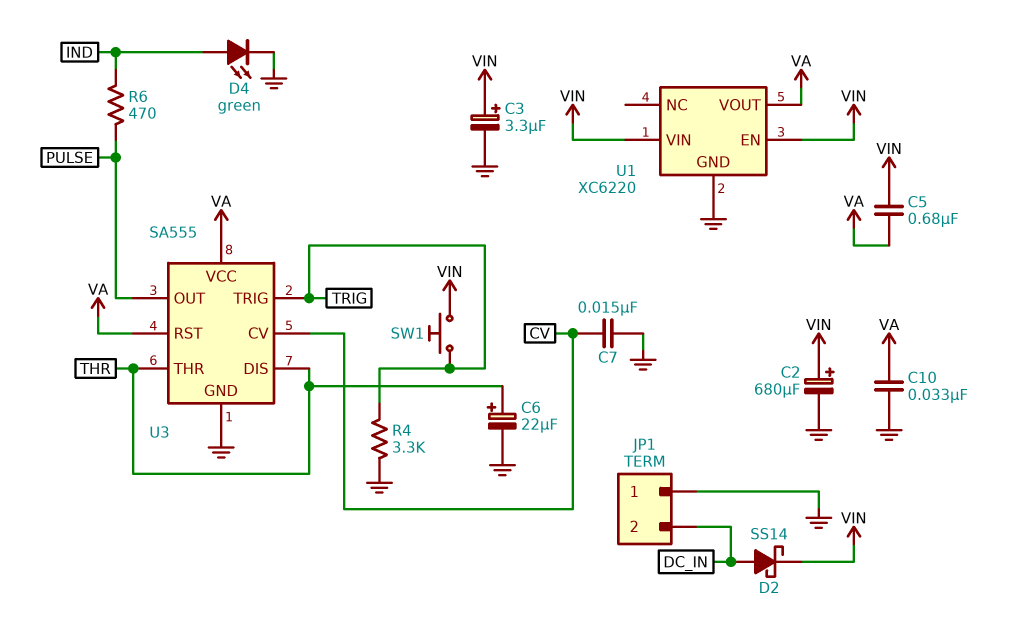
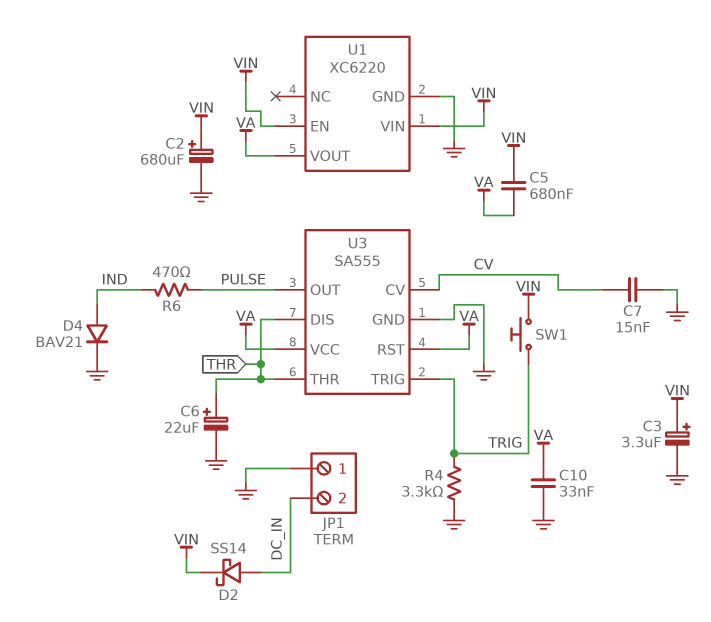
D4: LED green (A IND, K GND) -> diode BAV21 (A IND, K GND)

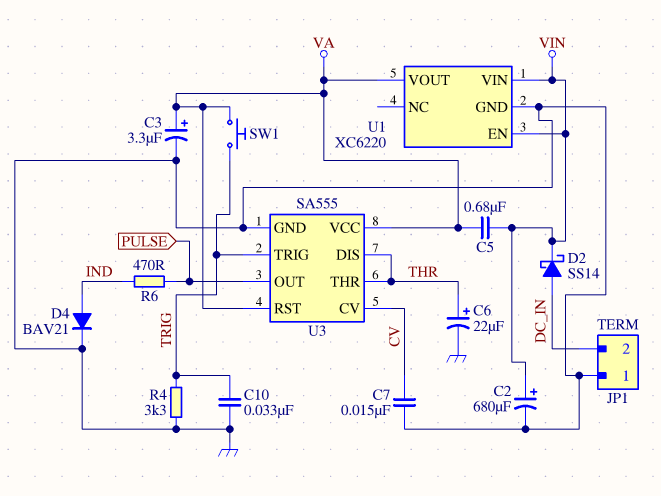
C3: 3.3uF (plus VIN, minus GND) -> 3.3uF (plus VA, minus GND)
C10: 33nF (GND, VA) -> 33nF (GND, TRIG)
SW1: button (TRIG, VIN) -> button (TRIG, VA)

